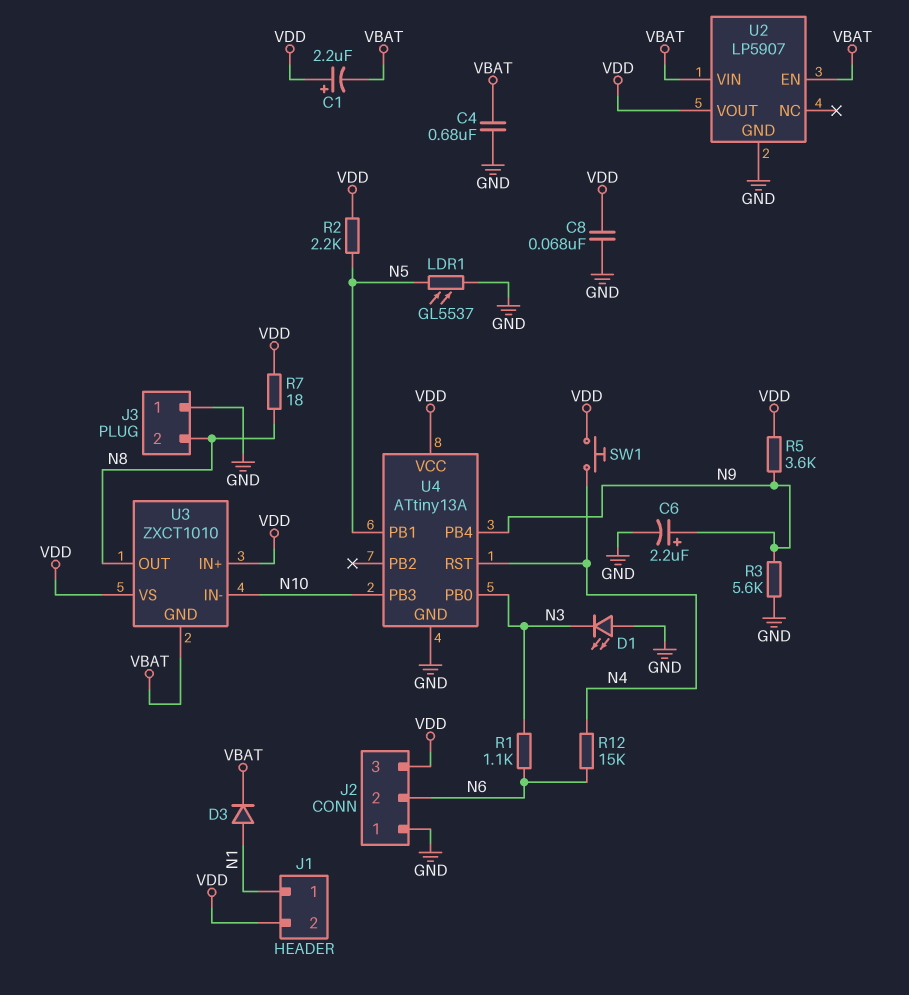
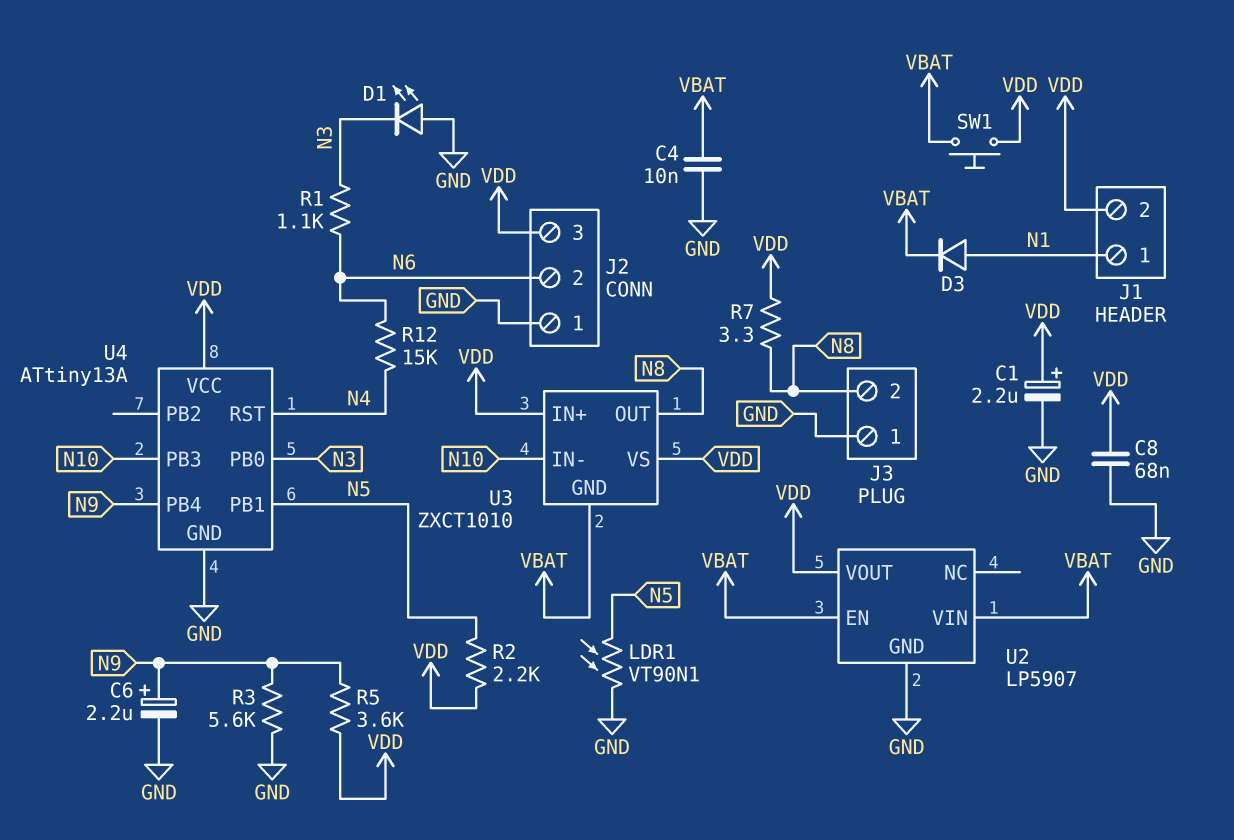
C1: 2.2uF (plus VDD, minus VBAT) -> 2.2uF (plus VDD, minus GND)
C4: 680nF (GND, VBAT) -> 10nF (GND, VBAT)
LDR1: GL5537 (GND, N5) -> VT90N1 (GND, N5)
R7: 18 (N8, VDD) -> 3.3 (N8, VDD)
SW1: button (N4, VDD) -> button (VBAT, VDD)

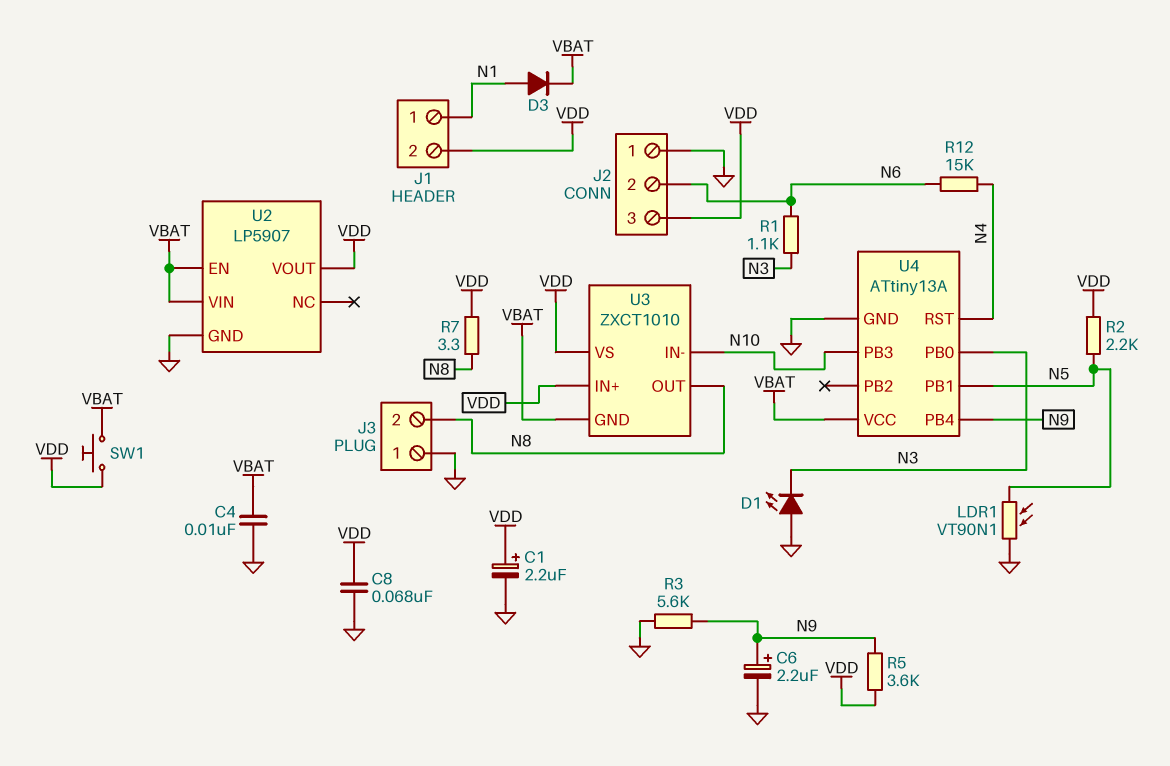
U4 pin VCC: VDD -> VBAT

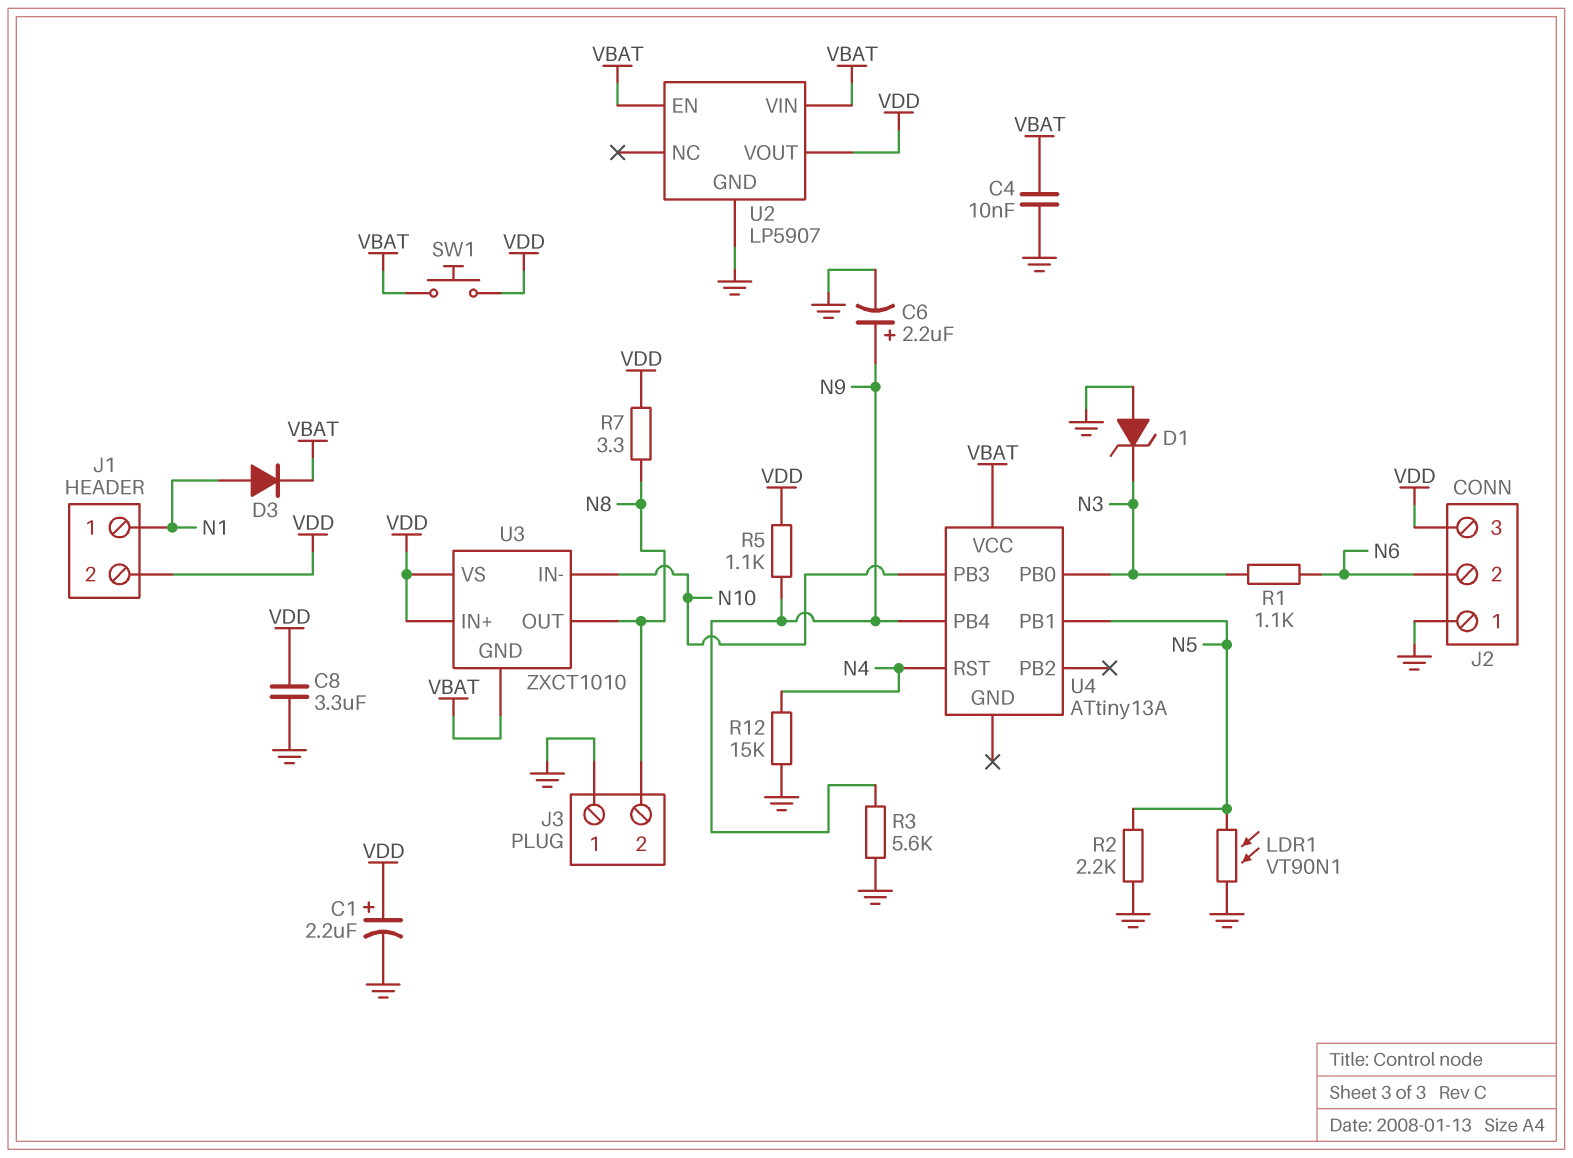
C8: 68nF (GND, VDD) -> 3.3uF (GND, VDD)
D1: LED (A GND, K N3) -> zener (A GND, K N3)
R2: 2.2k (N5, VDD) -> 2.2k (GND, N5)
R5: 3.6k (N9, VDD) -> 1.1k (N9, VDD)
R12: 15k (N4, N6) -> 15k (GND, N4)
U4 pin GND: GND -> none

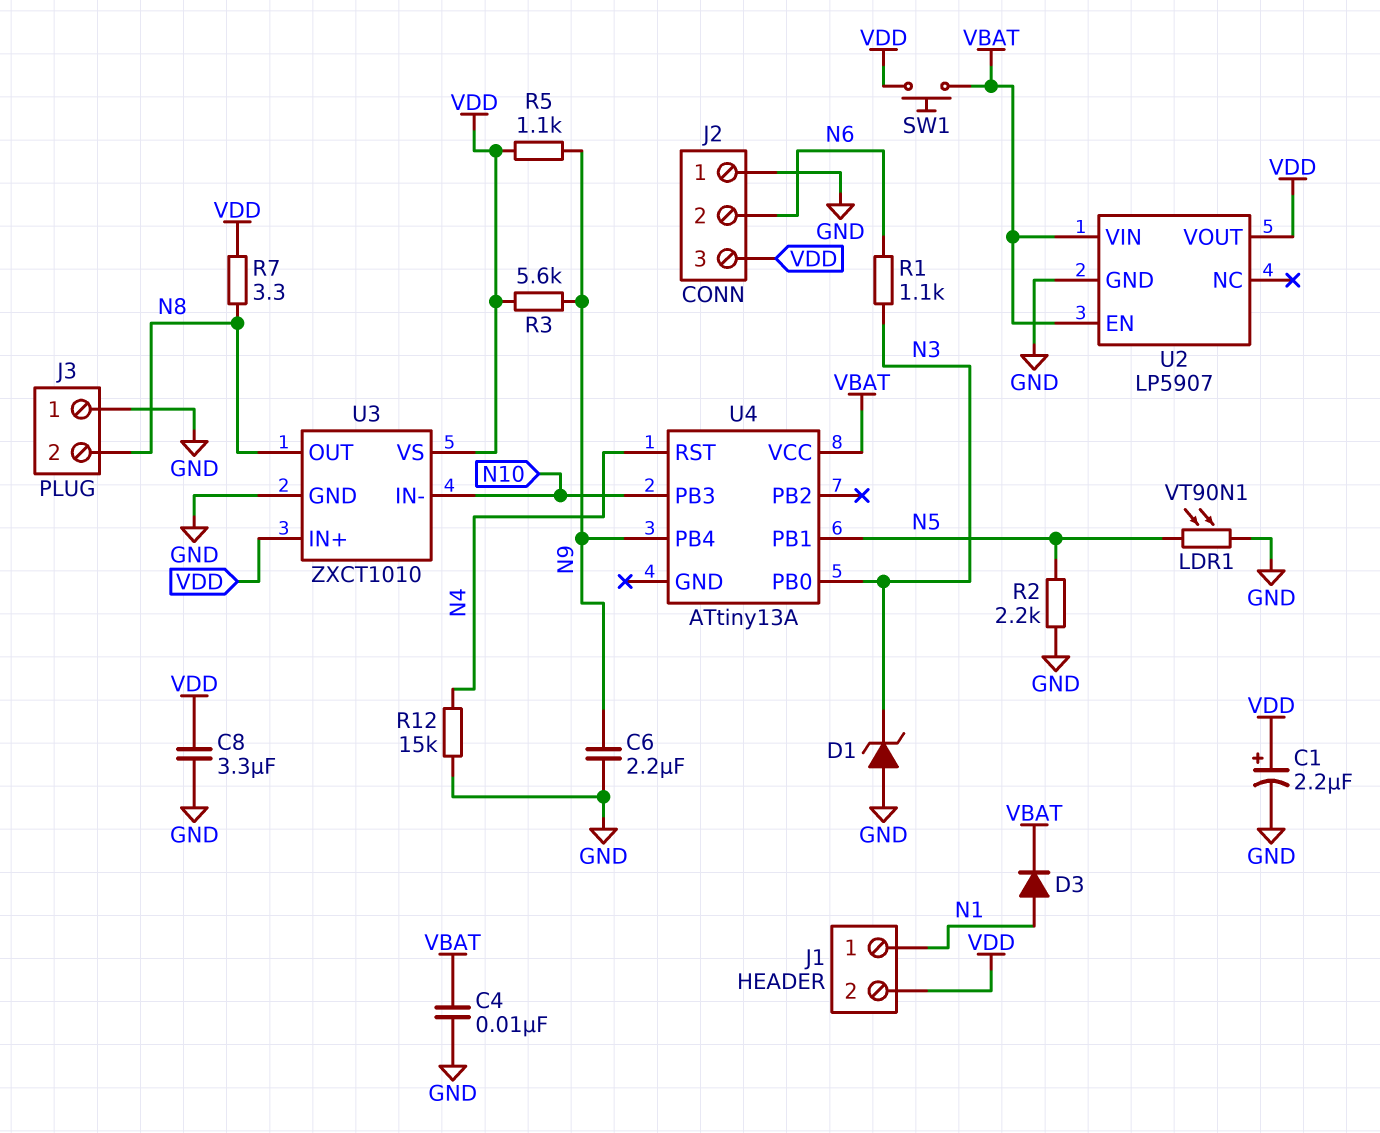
C6: 2.2uF (plus N9, minus GND) -> 2.2uF (GND, N9)
R3: 5.6k (GND, N9) -> 5.6k (N9, VDD)
U3 pin GND: VBAT -> GND

